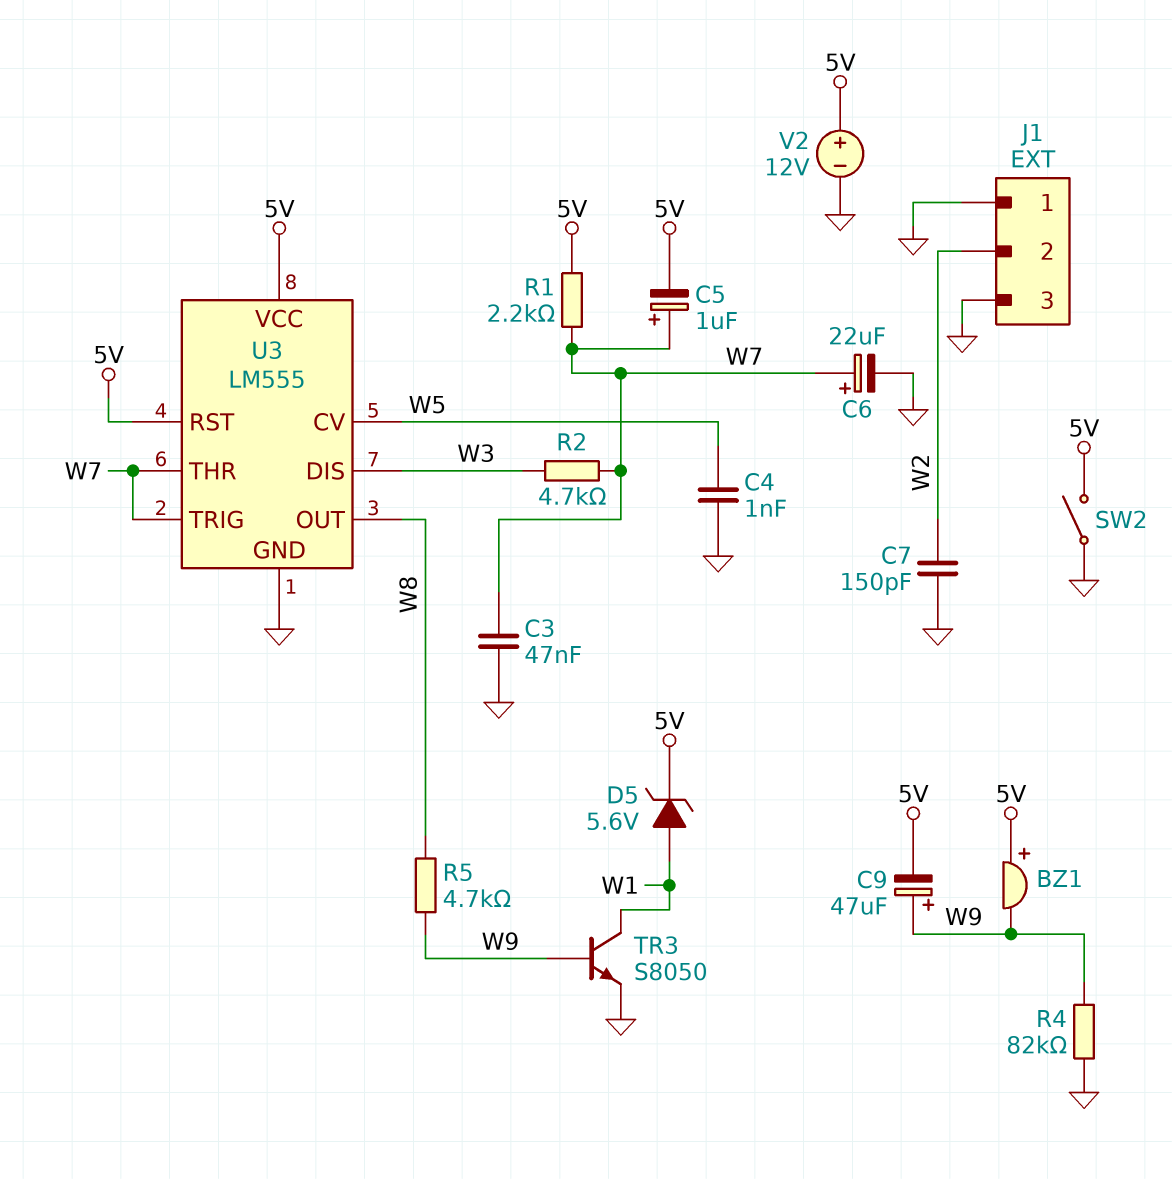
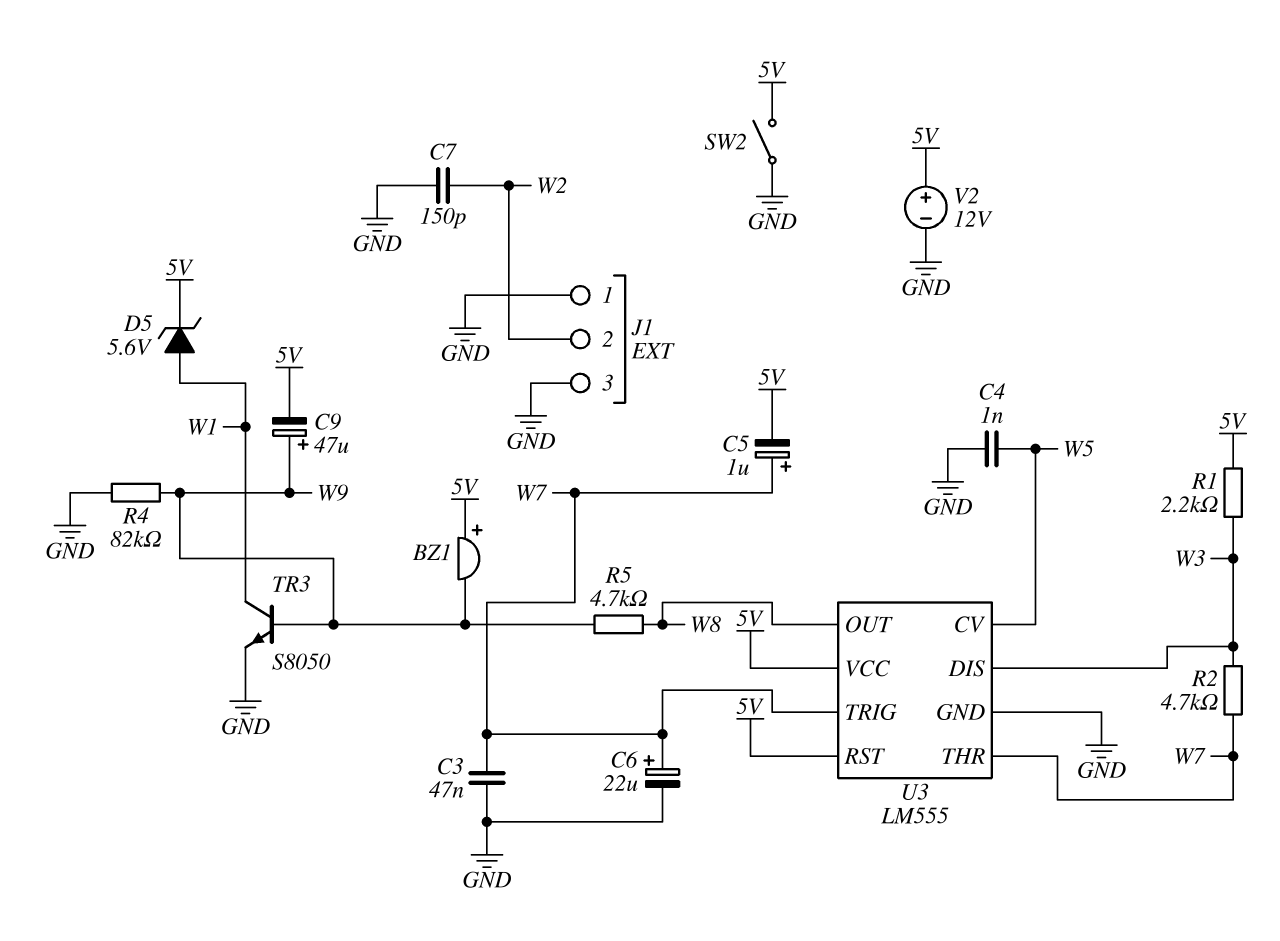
R1: 2.2k (5V, W7) -> 2.2k (5V, W3)

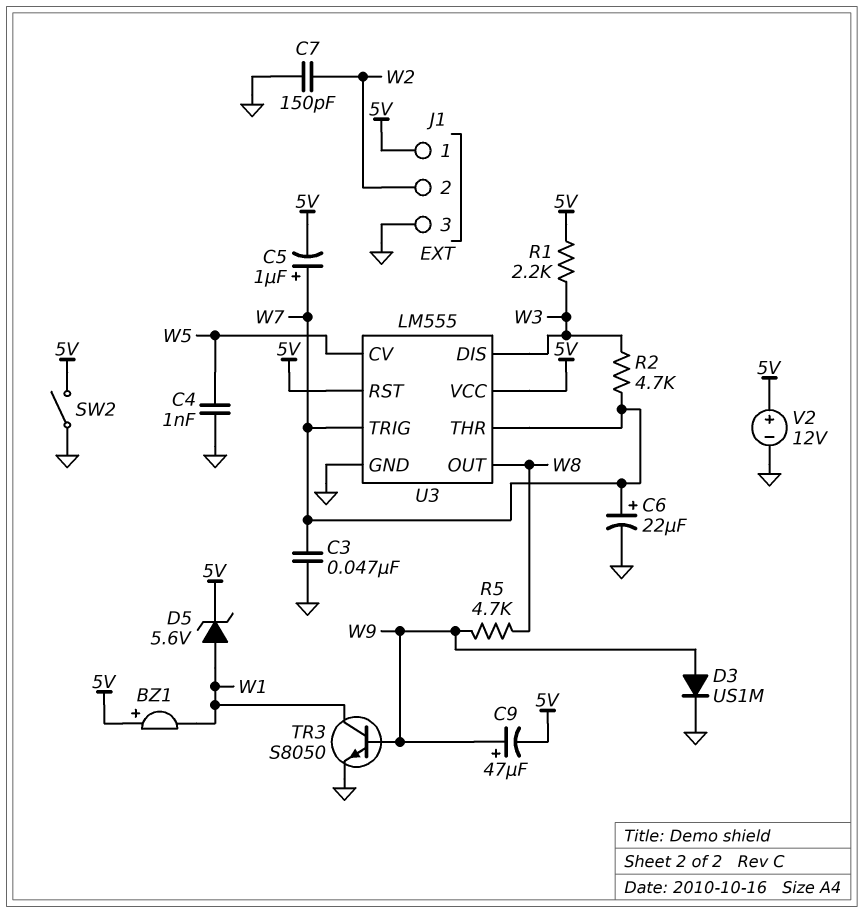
BZ1: buzzer (plus 5V, minus W9) -> buzzer (plus 5V, minus W1)
D3: none -> diode US1M (A W9, K GND)
J1 pin 1: GND -> 5V
R4: 82k (GND, W9) -> none

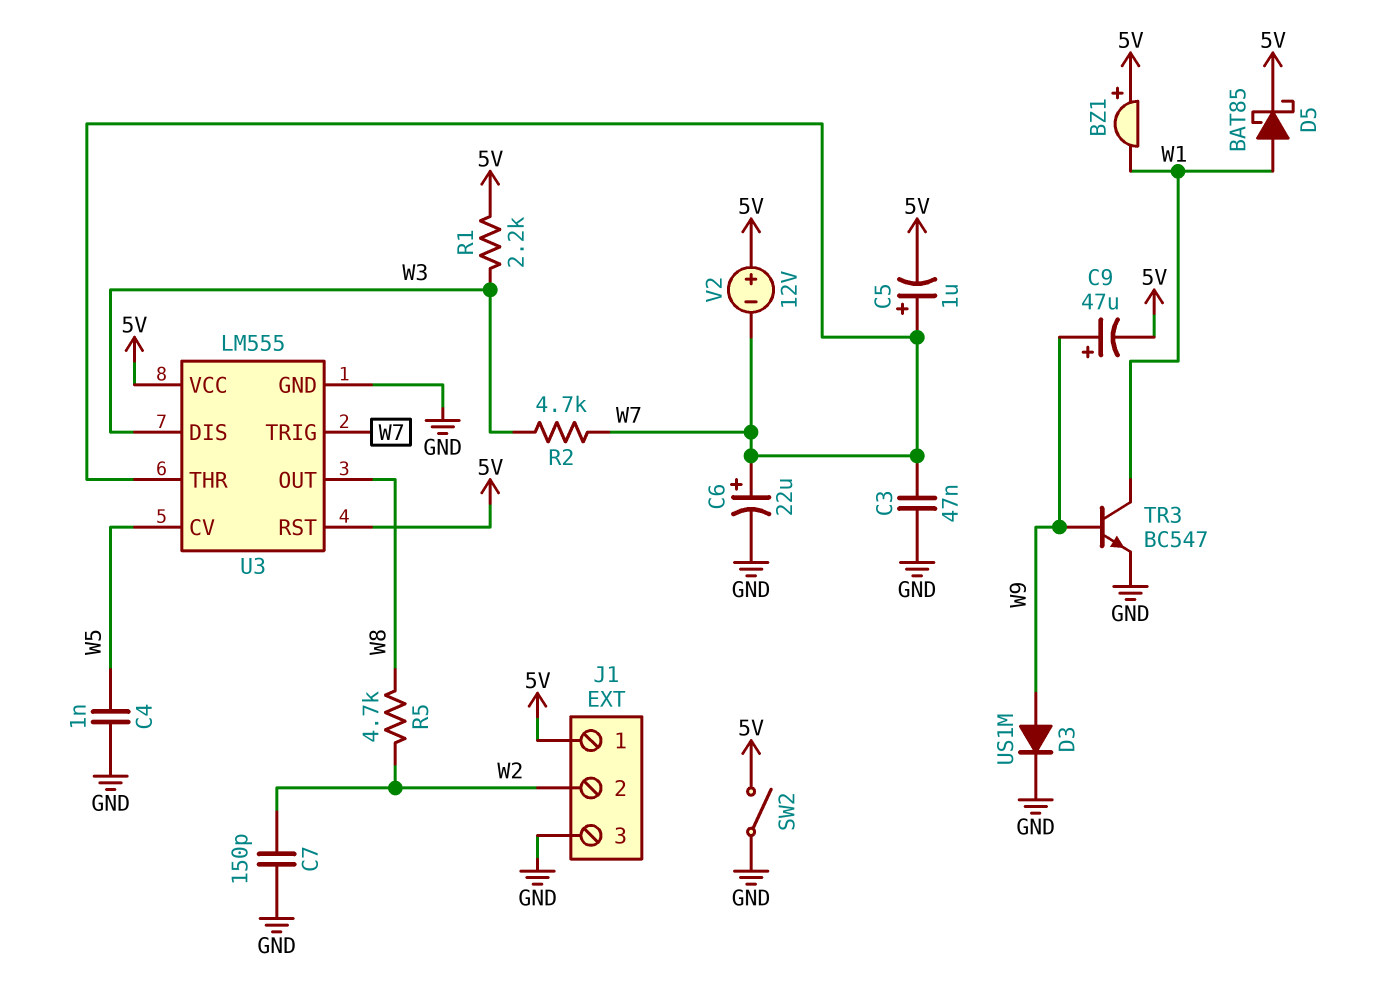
D5: zener 5.6V (A W1, K 5V) -> schottky BAT85 (A W1, K 5V)
R5: 4.7k (W8, W9) -> 4.7k (W2, W8)
TR3: NPN S8050 (B W9, C W1, E GND) -> NPN BC547 (B W9, C W1, E GND)
V2: 12V (plus 5V, minus GND) -> 12V (plus 5V, minus W7)

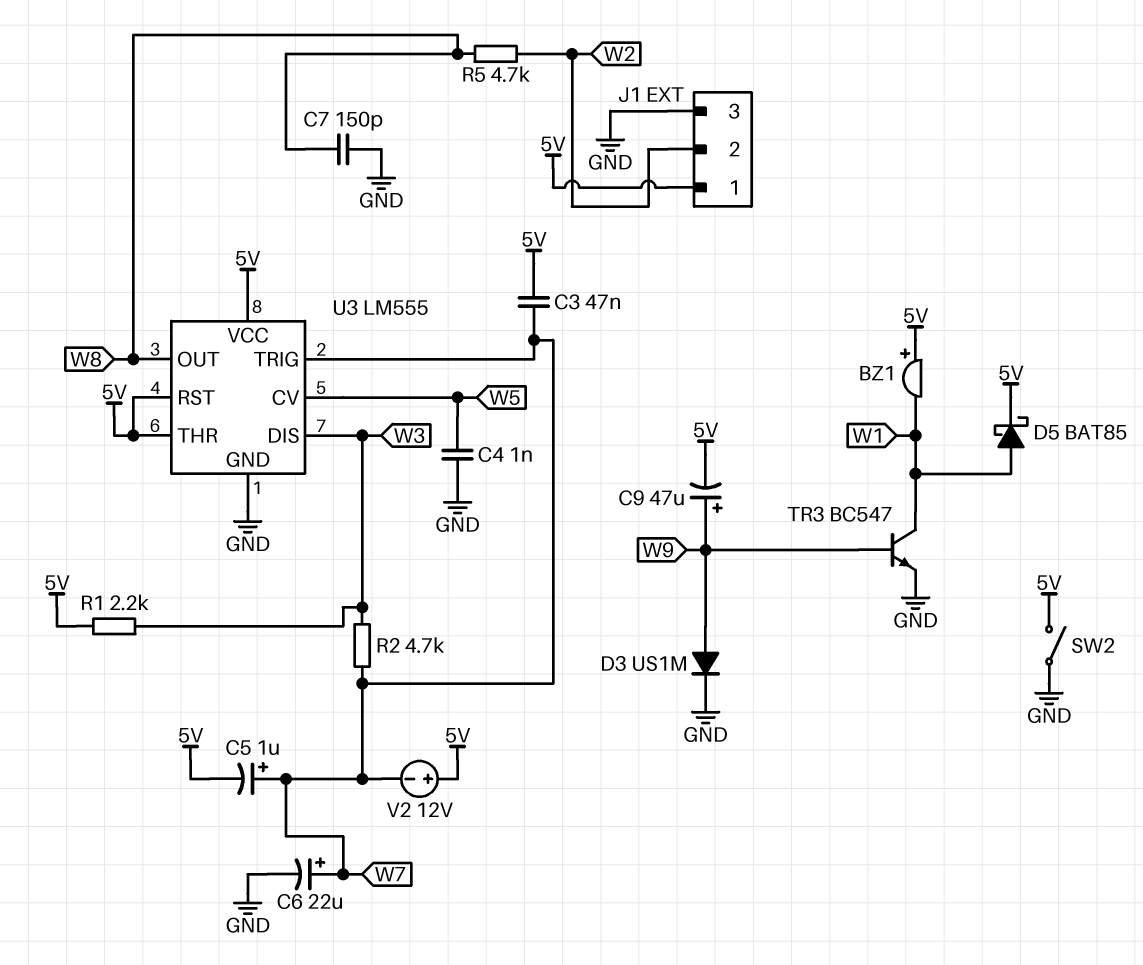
C3: 47nF (GND, W7) -> 47nF (5V, W7)
C7: 150pF (GND, W2) -> 150pF (GND, W8)
U3 pin THR: W7 -> 5V

